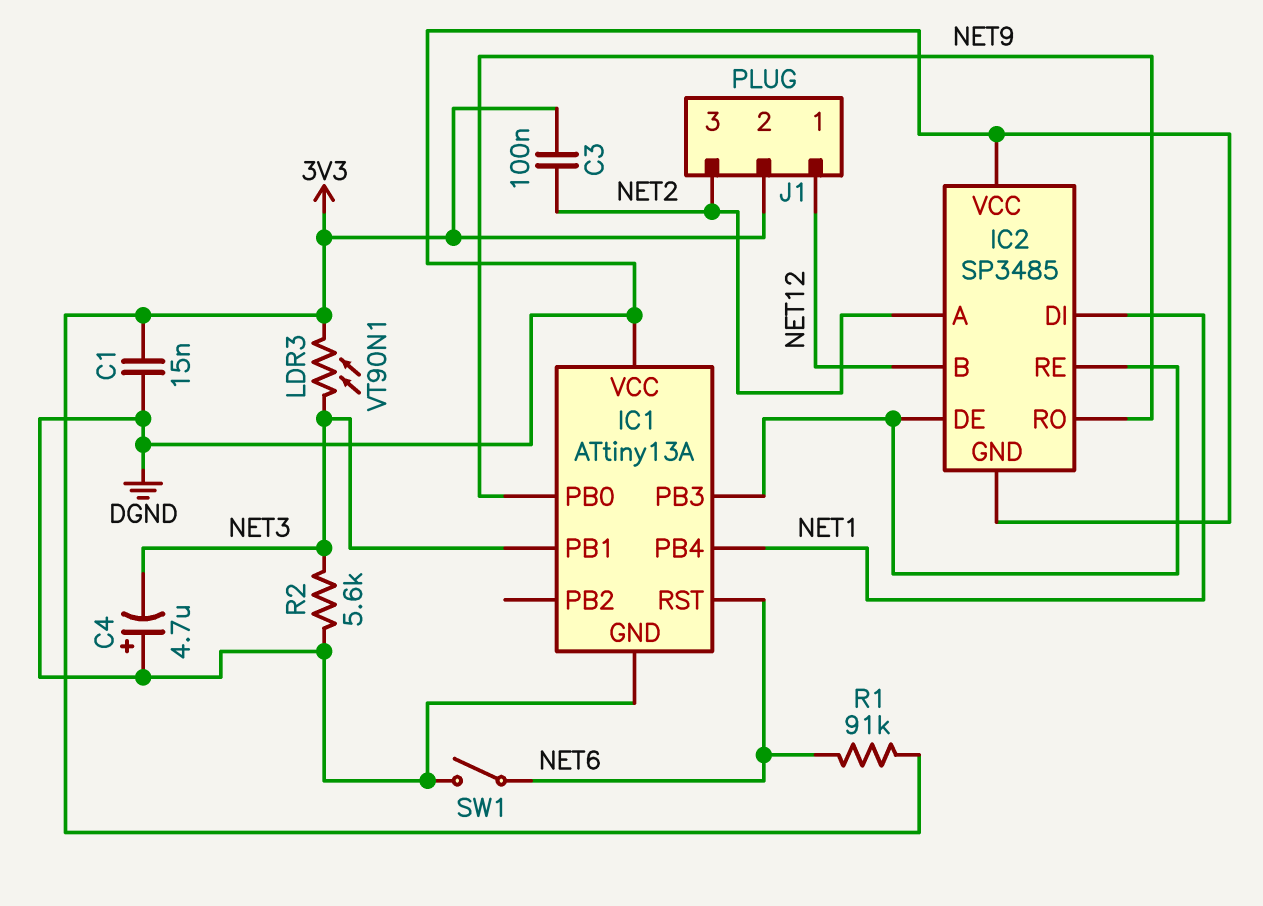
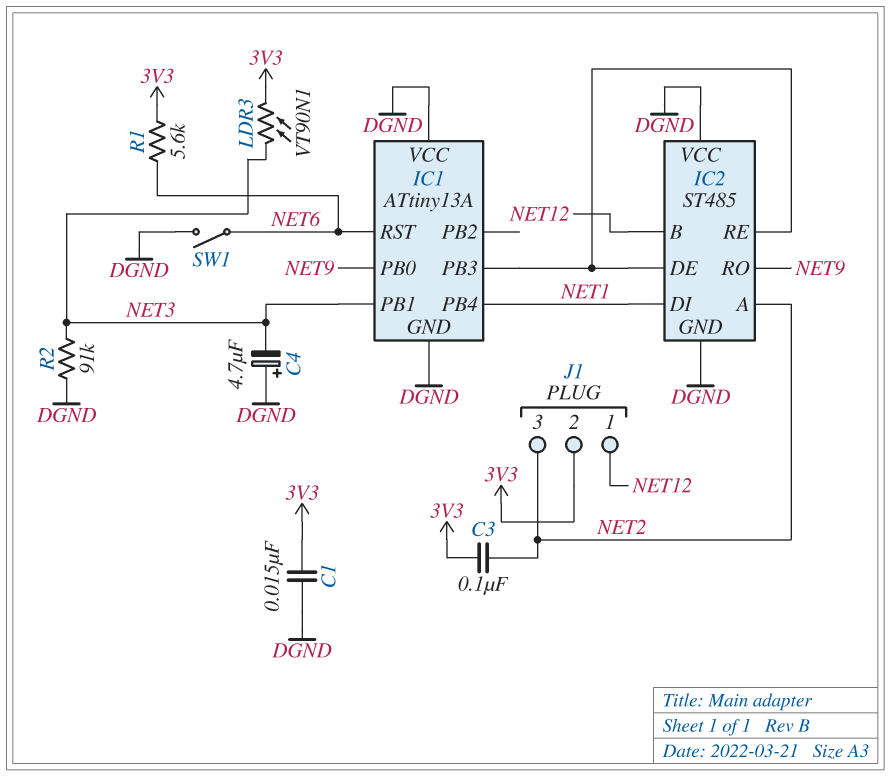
IC2: SP3485 -> ST485
R1: 91k (3V3, NET6) -> 5.6k (3V3, NET6)
R2: 5.6k (DGND, NET3) -> 91k (DGND, NET3)

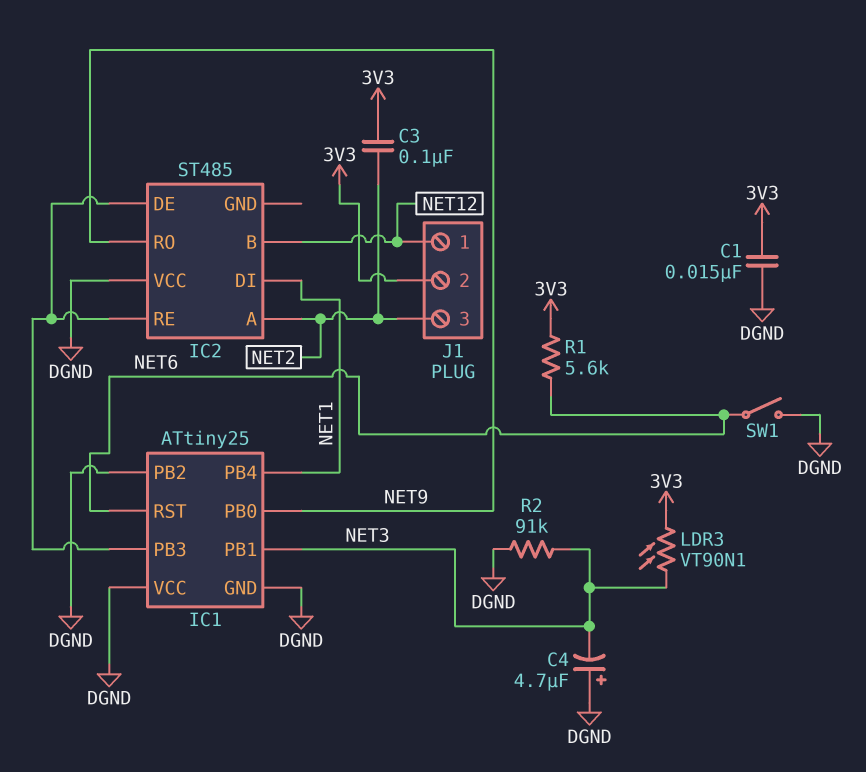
IC1: ATtiny13A -> ATtiny25
IC1 pin PB2: none -> DGND
IC2 pin GND: DGND -> none

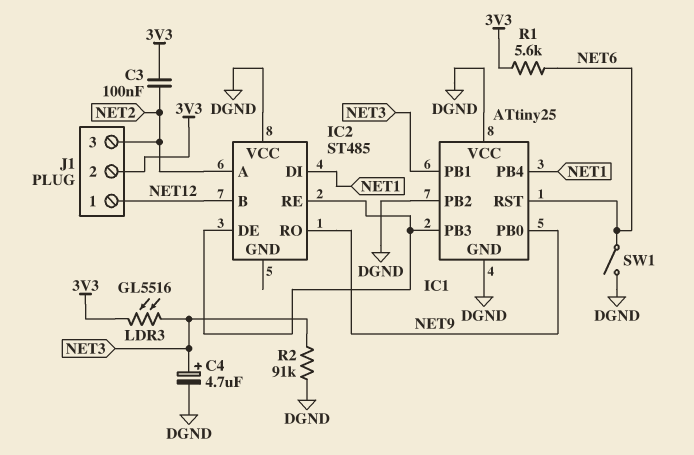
C1: 15nF (3V3, DGND) -> none
C4: 4.7uF (plus DGND, minus NET3) -> 4.7uF (plus NET3, minus DGND)
LDR3: VT90N1 (3V3, NET3) -> GL5516 (3V3, NET3)

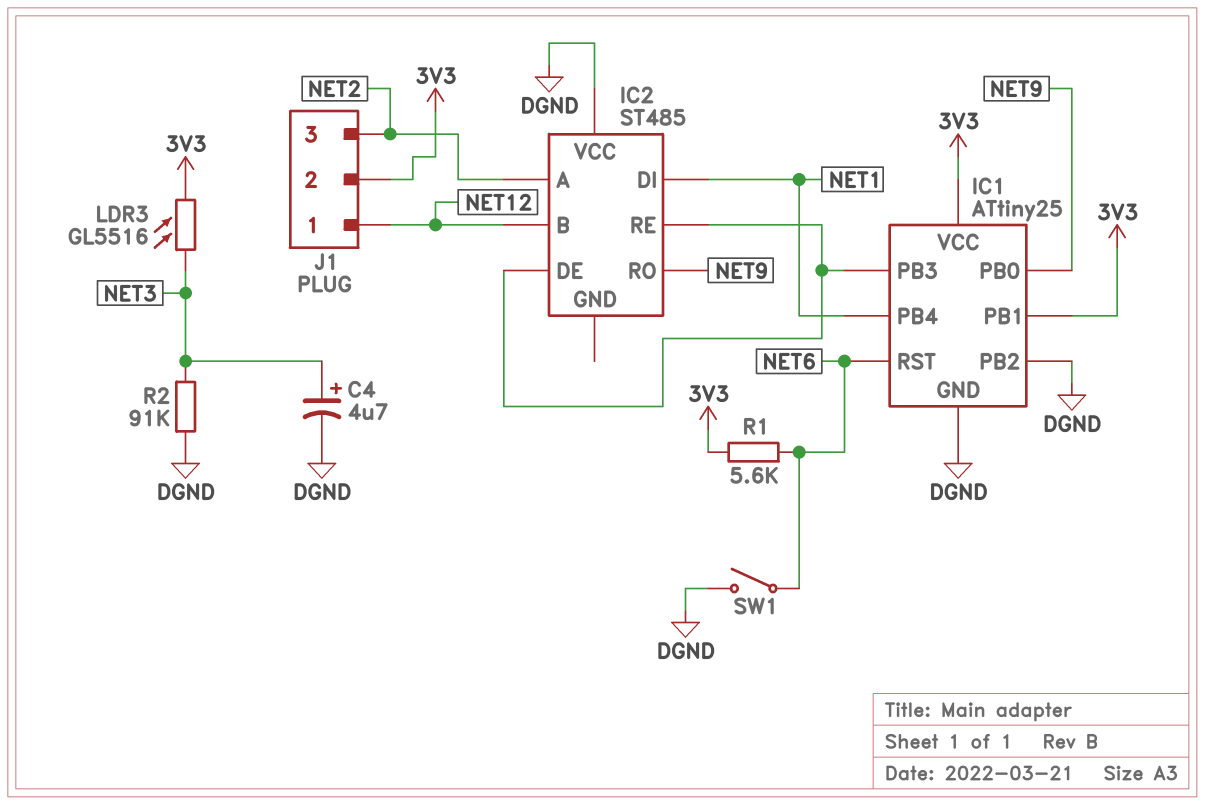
C3: 100nF (3V3, NET2) -> none
IC1 pin PB1: NET3 -> 3V3
IC1 pin VCC: DGND -> 3V3

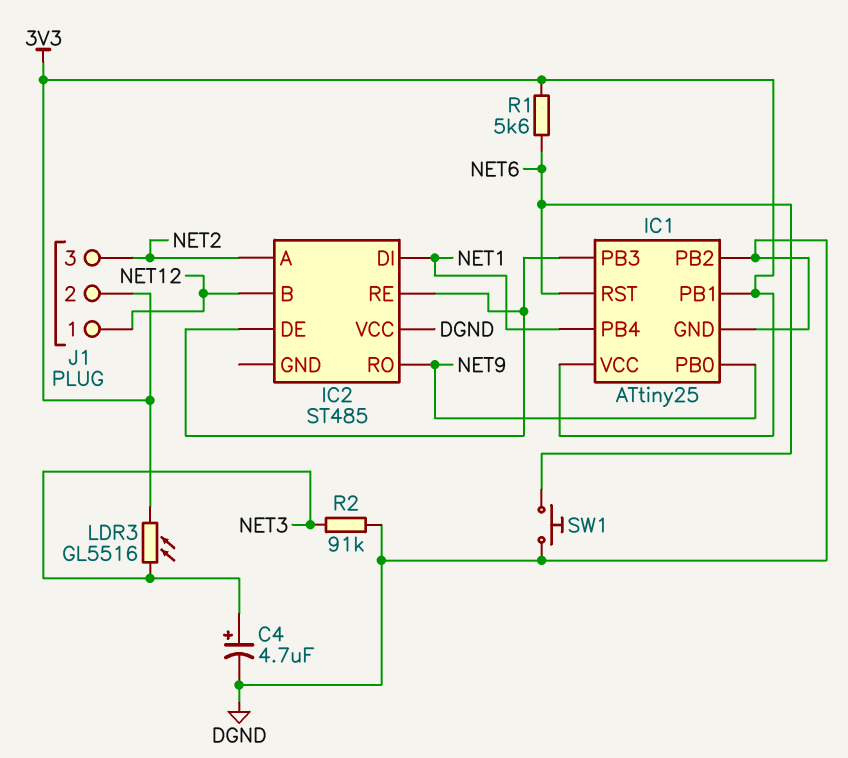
SW1: switch (DGND, NET6) -> button (DGND, NET6)

